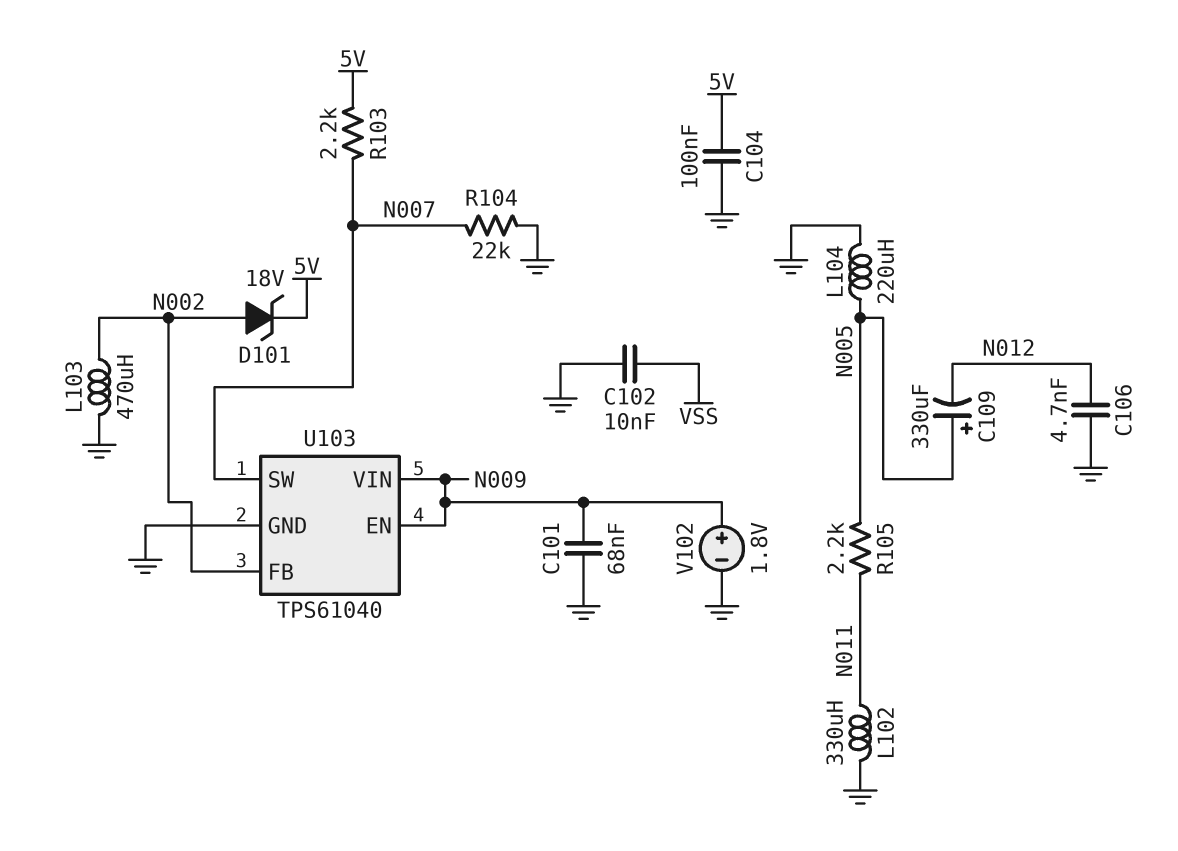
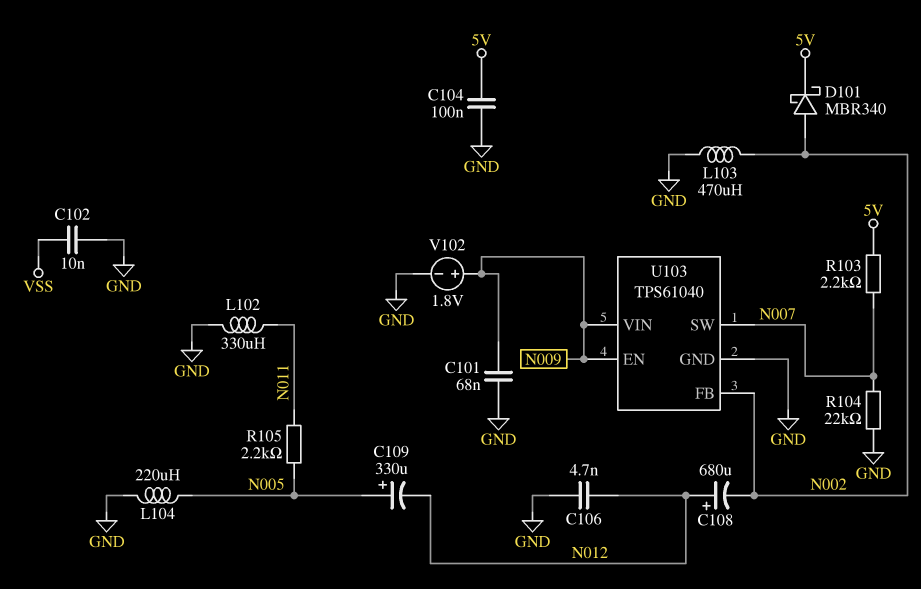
C108: none -> 680uF (plus N012, minus N002)
D101: zener 18V (A N002, K 5V) -> schottky MBR340 (A N002, K 5V)

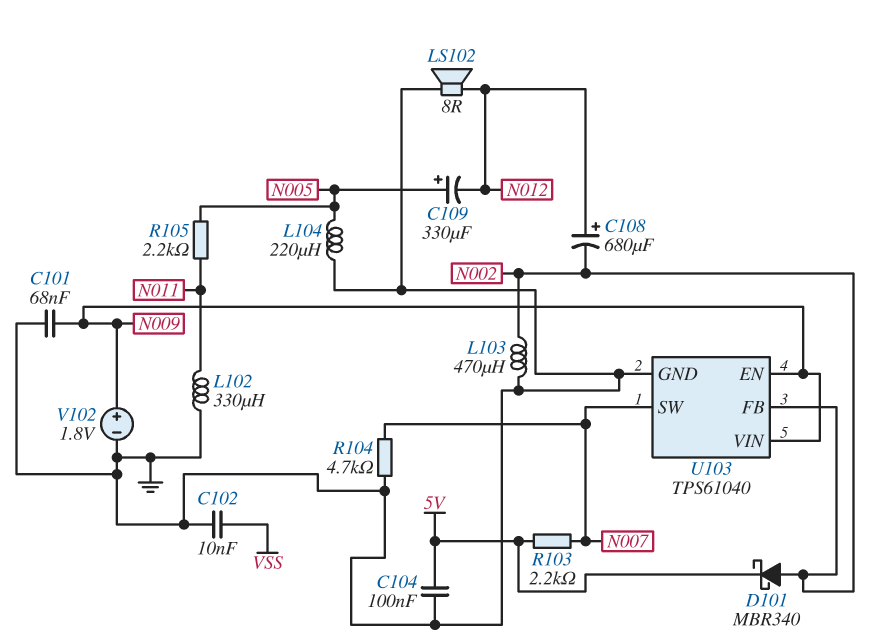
C106: 4.7nF (GND, N012) -> none
LS102: none -> speaker 8R (GND, N012)
R104: 22k (GND, N007) -> 4.7k (GND, N007)

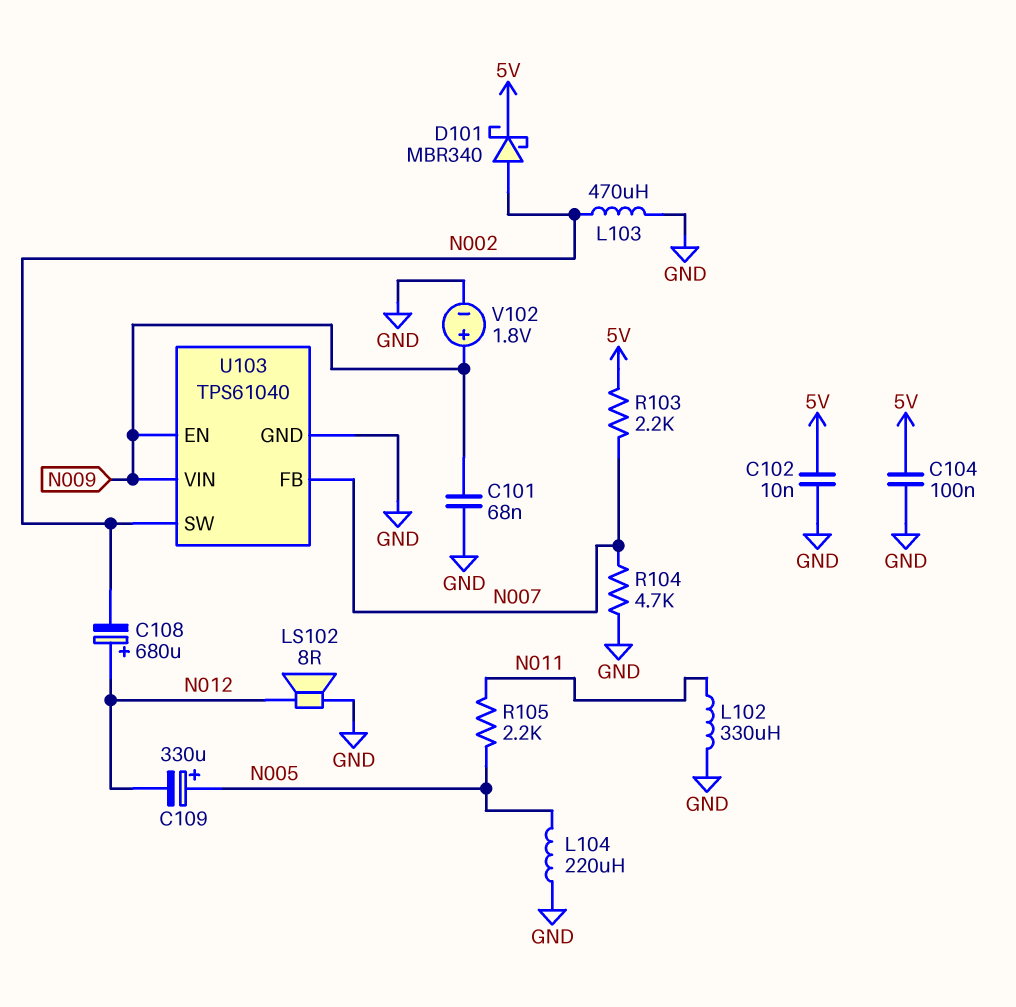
C102: 10nF (GND, VSS) -> 10nF (5V, GND)
U103 pin FB: N002 -> N007
U103 pin SW: N007 -> N002

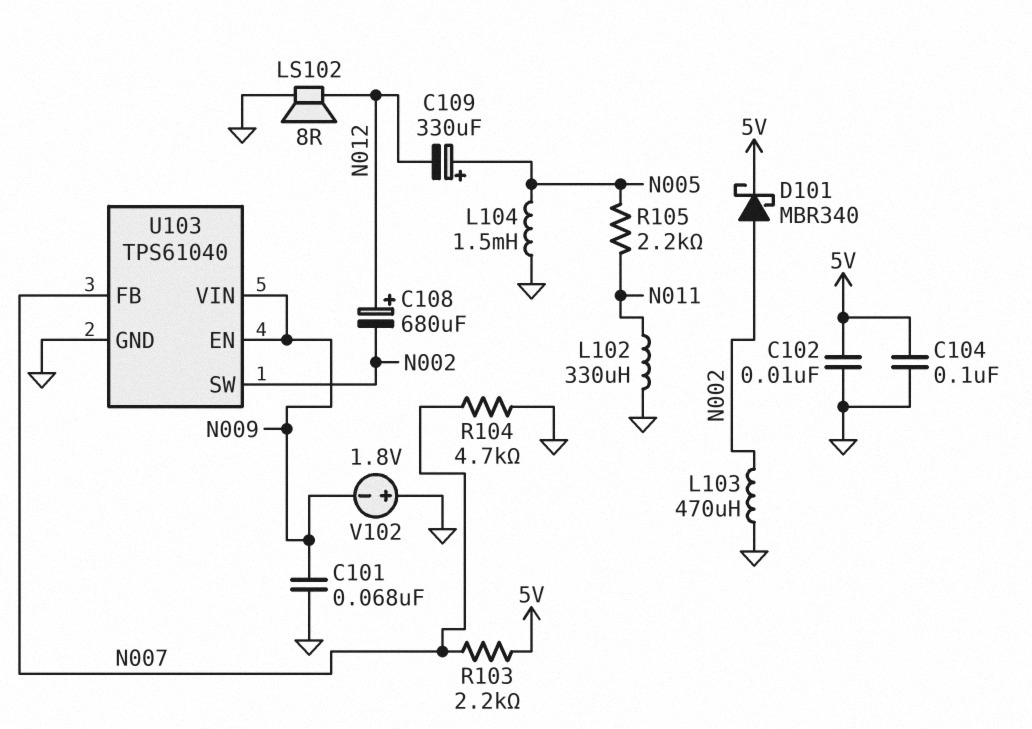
L104: 220uH (GND, N005) -> 1.5mH (GND, N005)
V102: 1.8V (plus N009, minus GND) -> 1.8V (plus GND, minus N009)

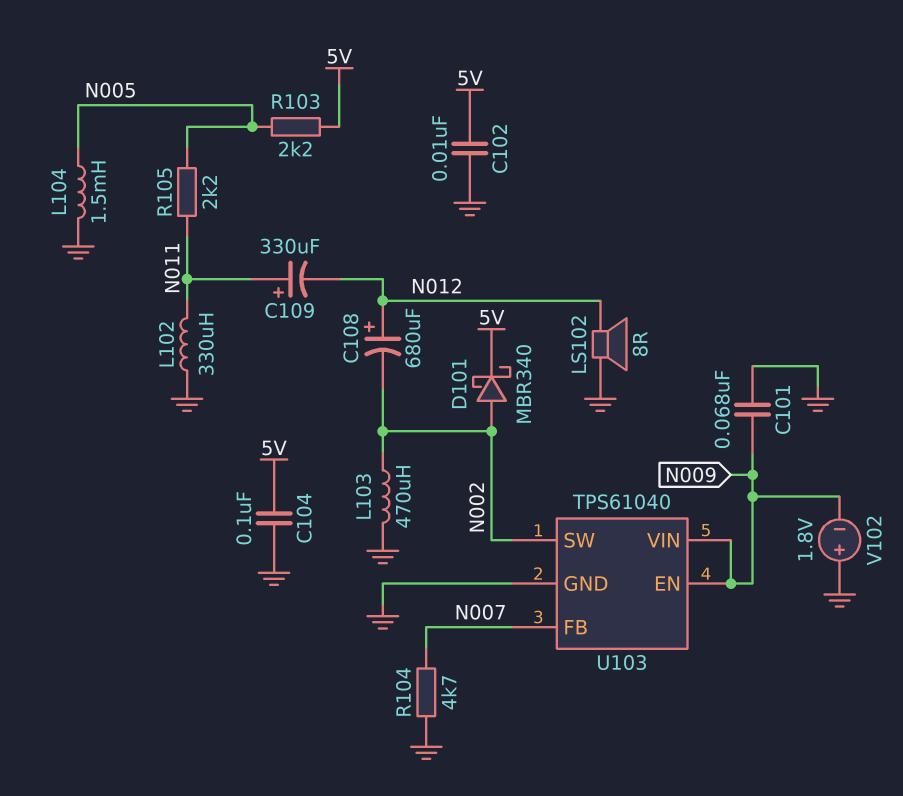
C109: 330uF (plus N005, minus N012) -> 330uF (plus N011, minus N012)
R103: 2.2k (5V, N007) -> 2.2k (5V, N005)

